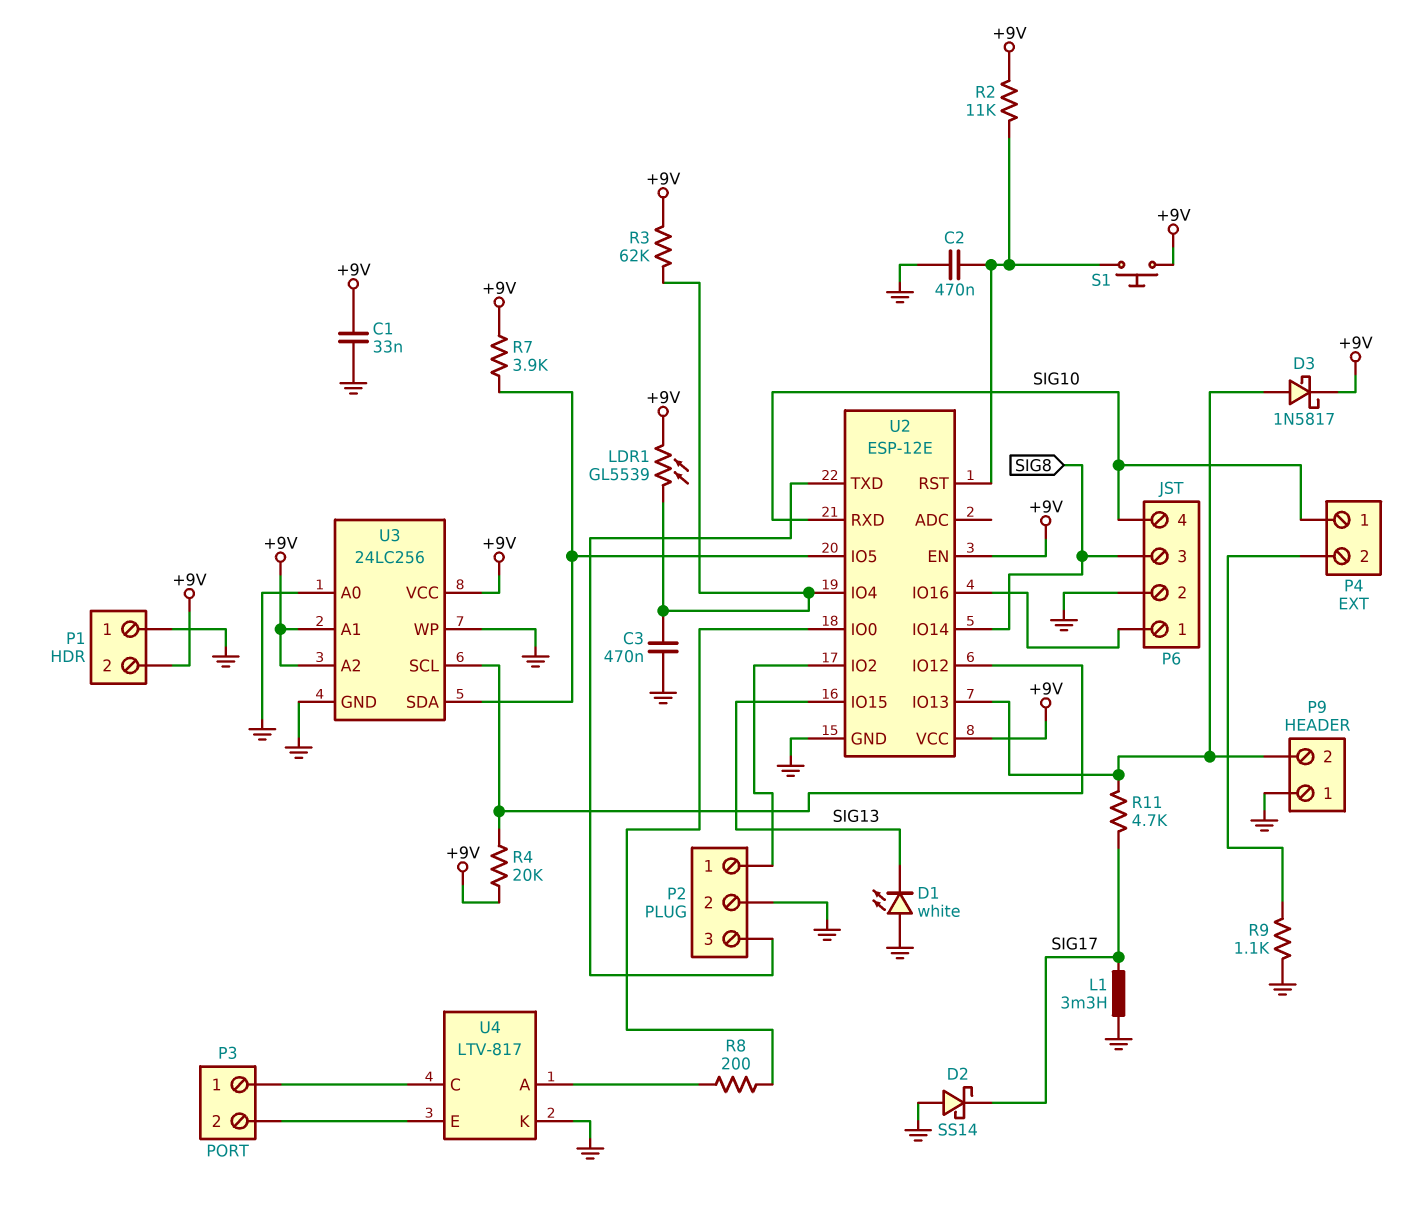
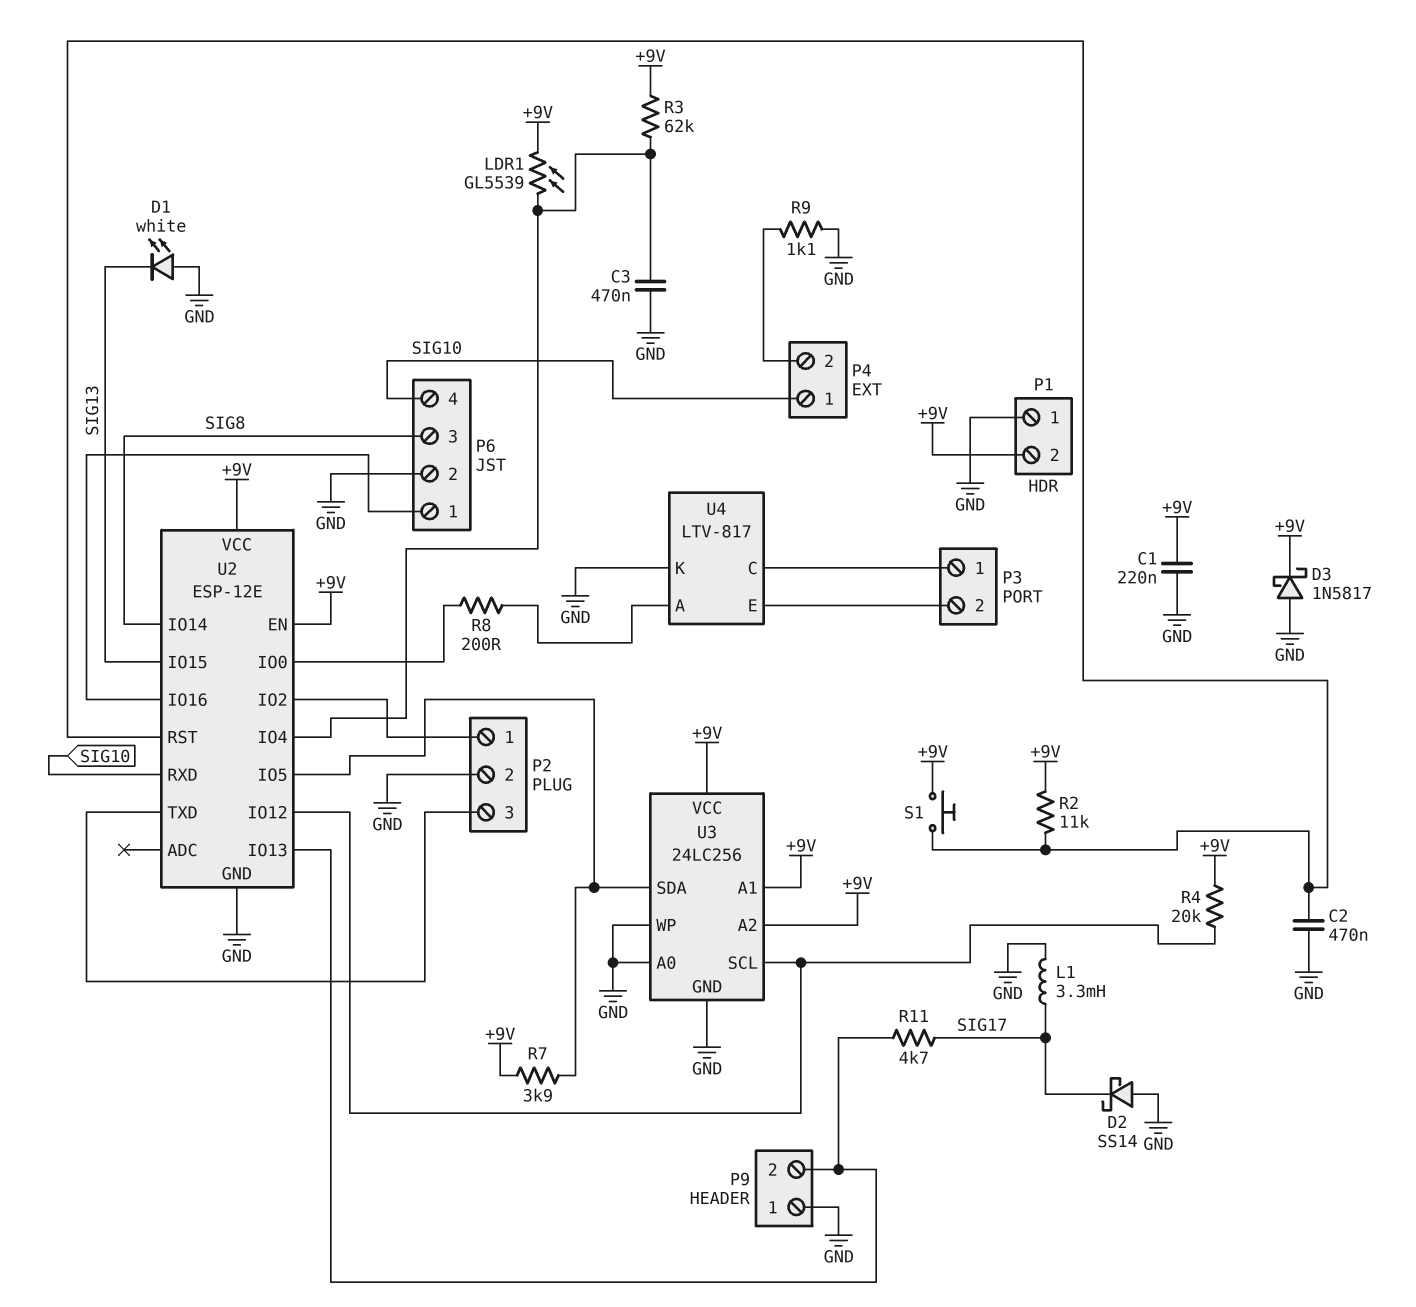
C1: 33nF (+9V, GND) -> 220nF (+9V, GND)
D3: schottky 1N5817 (A P9/2, K +9V) -> schottky 1N5817 (A GND, K +9V)

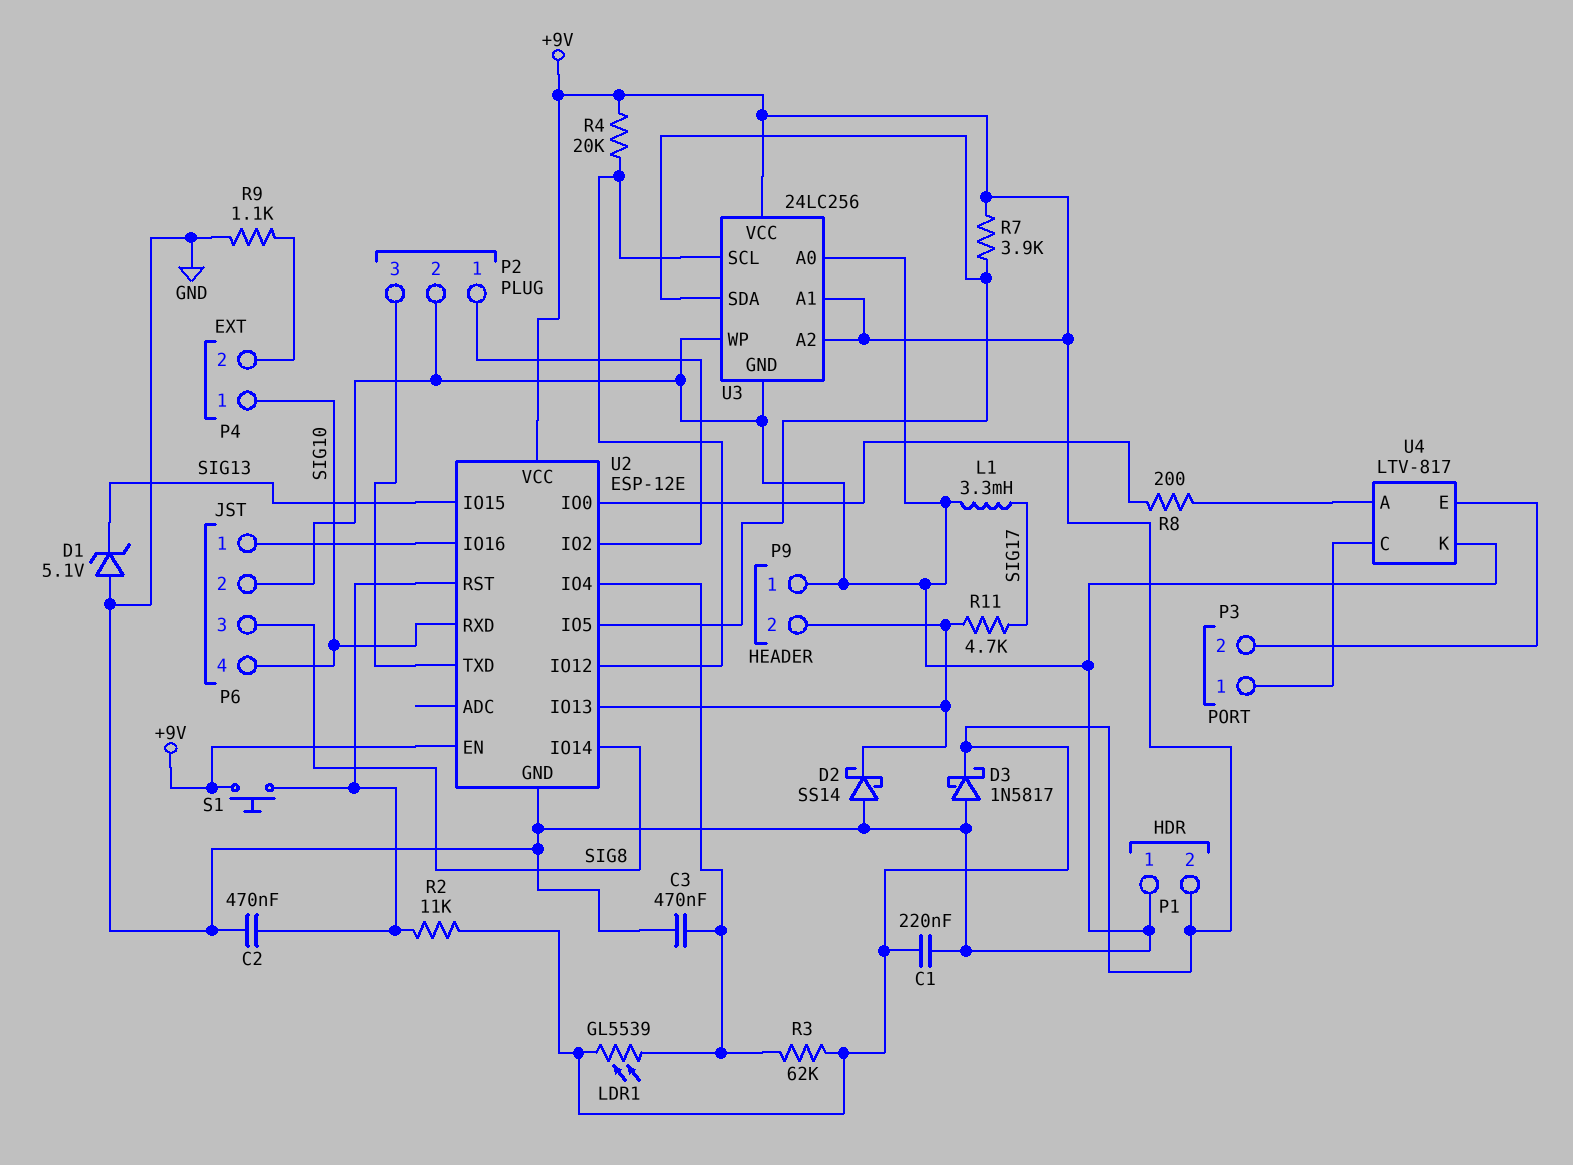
D1: LED white (A GND, K SIG13) -> zener 5.1V (A GND, K SIG13)
D2: schottky SS14 (A GND, K SIG17) -> schottky SS14 (A GND, K P9/2)

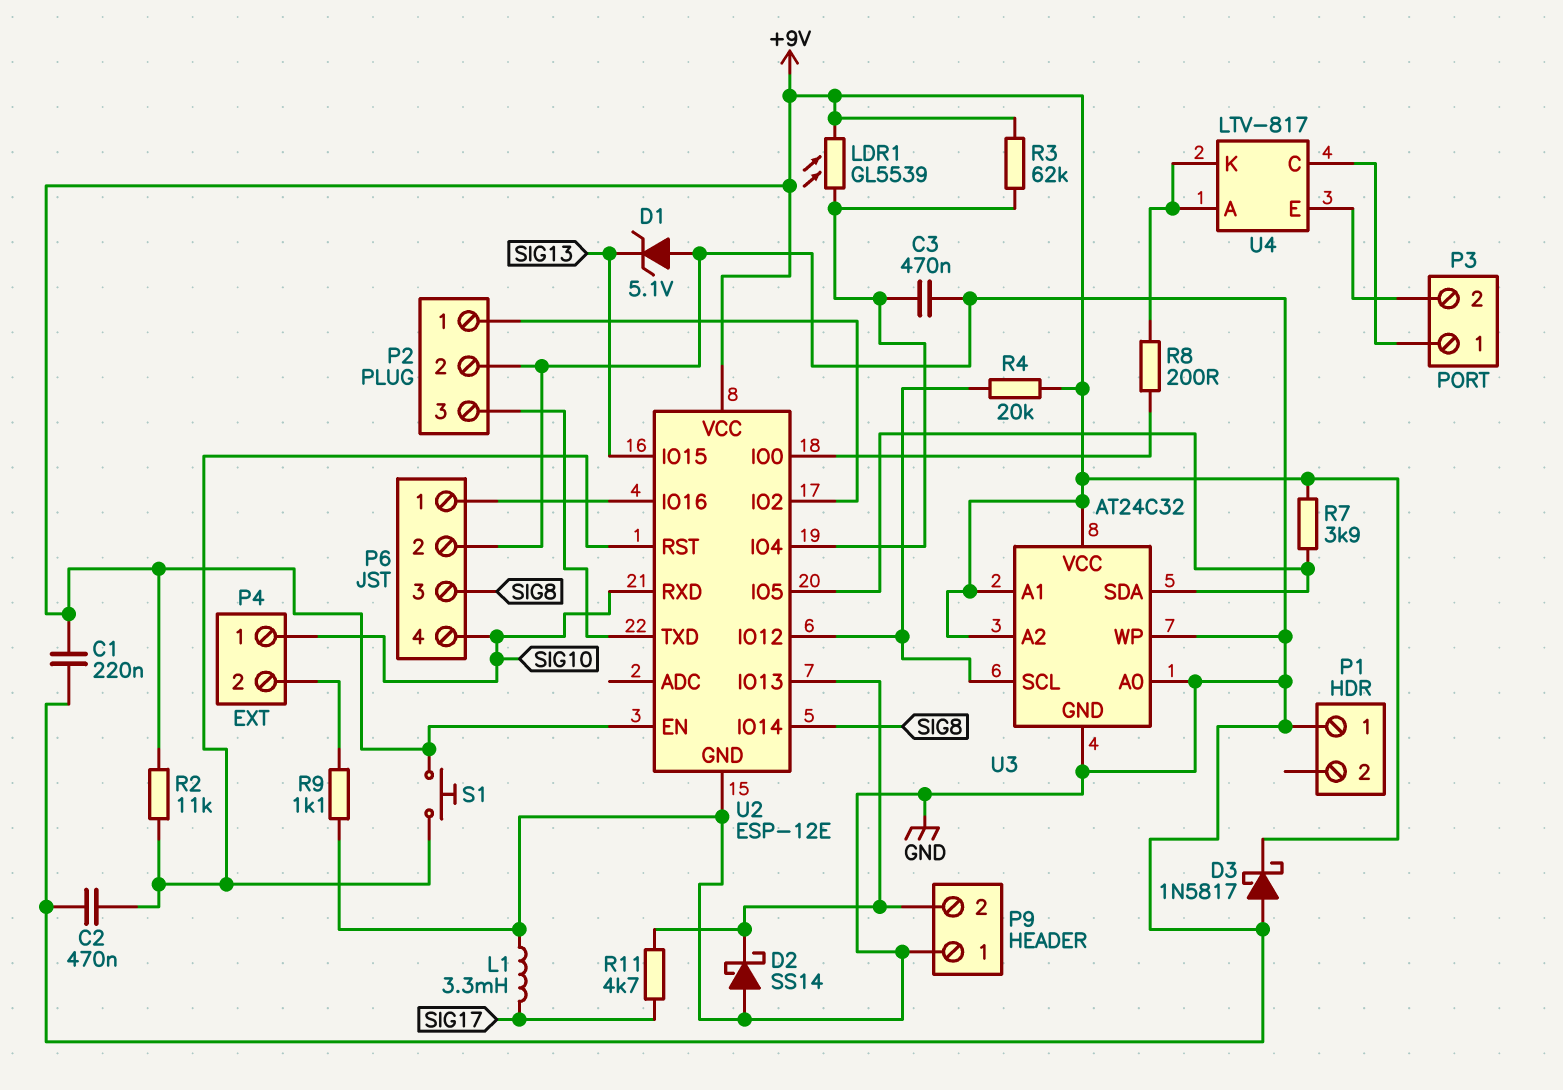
P1 pin 2: +9V -> none
U3: 24LC256 -> AT24C32
U4 pin K: GND -> U4/A

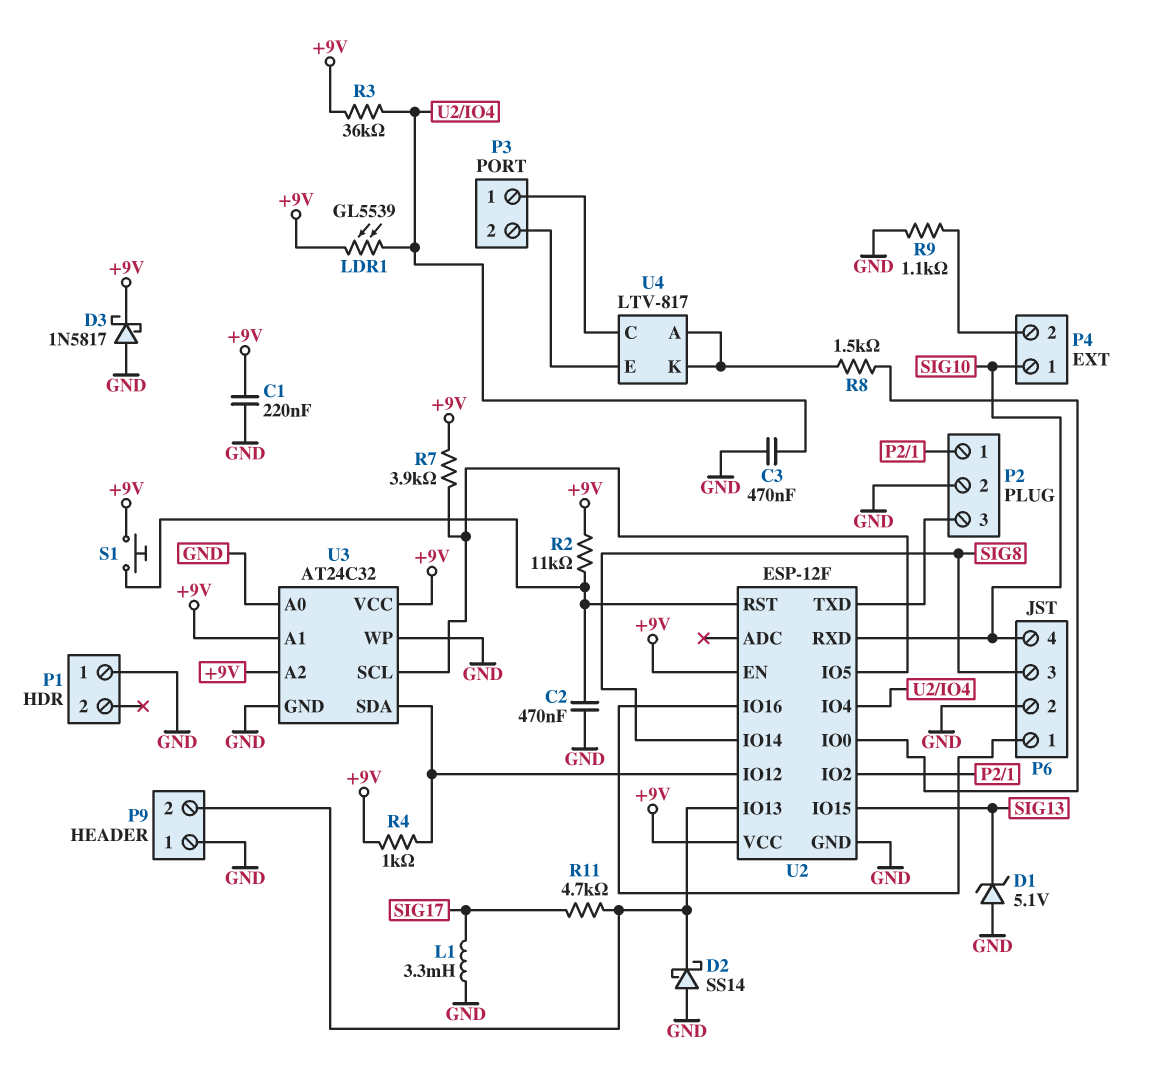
R3: 62k (+9V, U2/IO4) -> 36k (+9V, U2/IO4)
R4: 20k (+9V, U2/IO12) -> 1k (+9V, U2/IO12)
R8: 200 (U2/IO0, U4/A) -> 1.5k (U2/IO0, U4/A)
U2: ESP-12E -> ESP-12F
U3 pin SCL: U2/IO12 -> U2/IO5
U3 pin SDA: U2/IO5 -> U2/IO12

